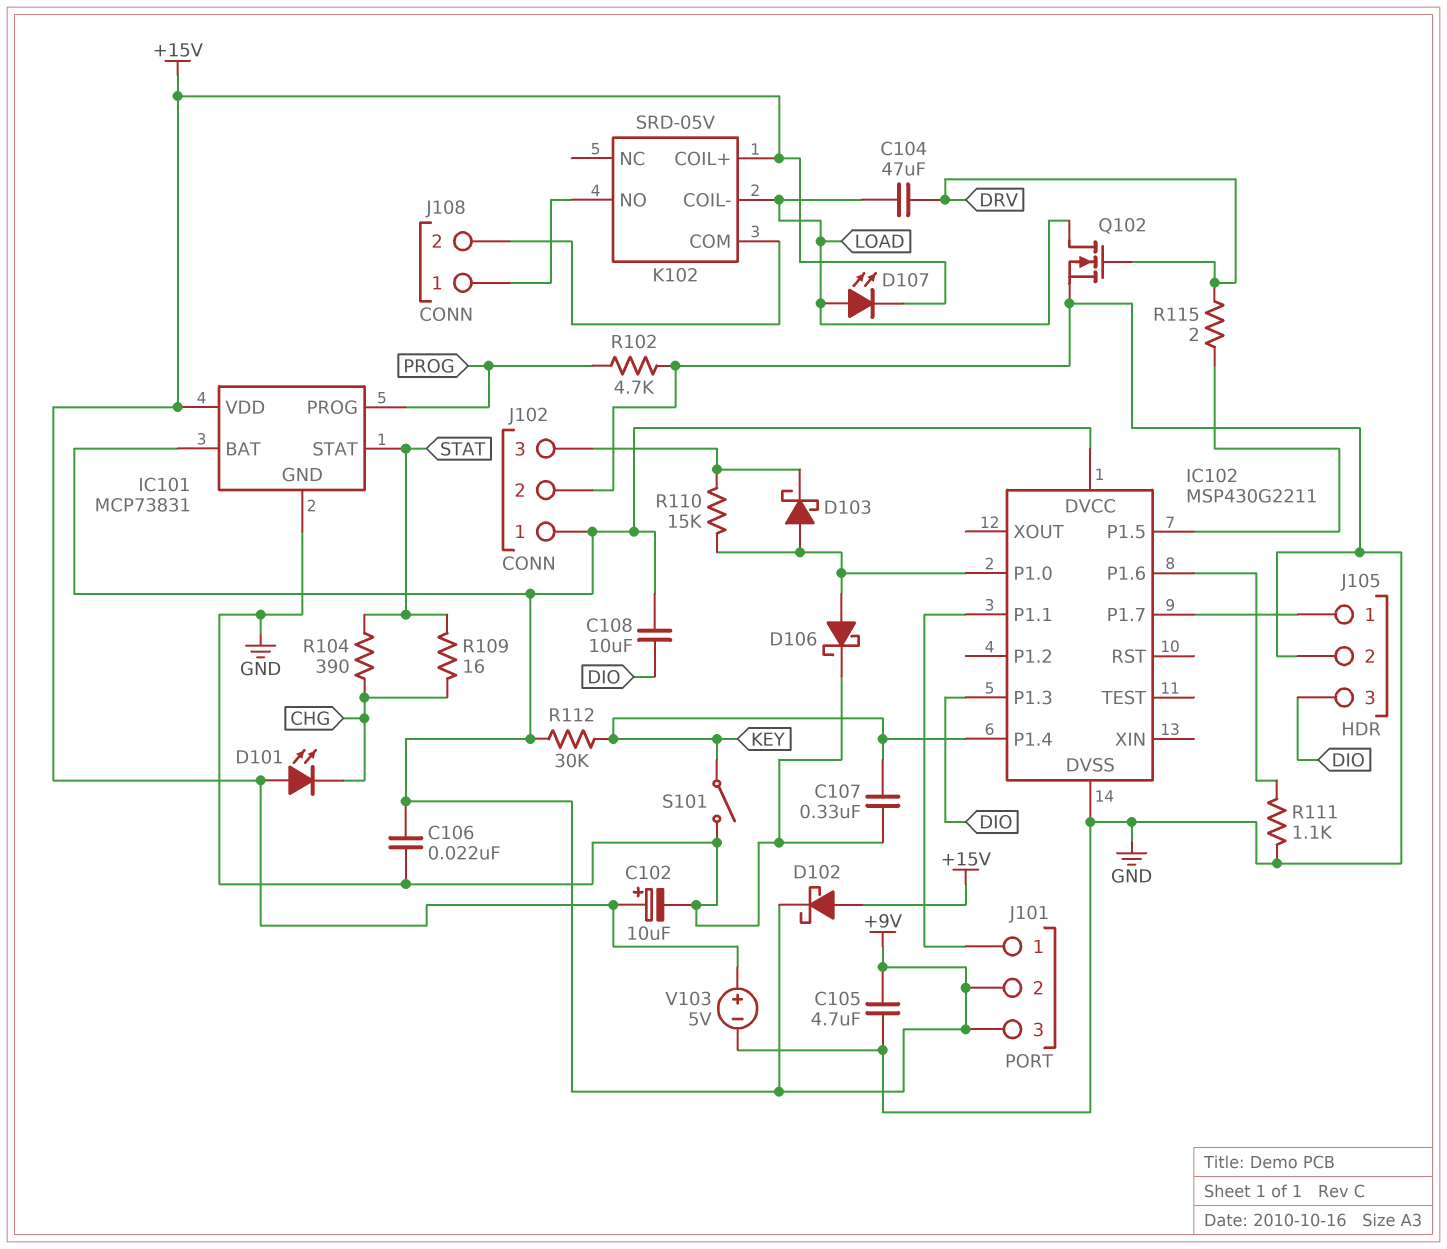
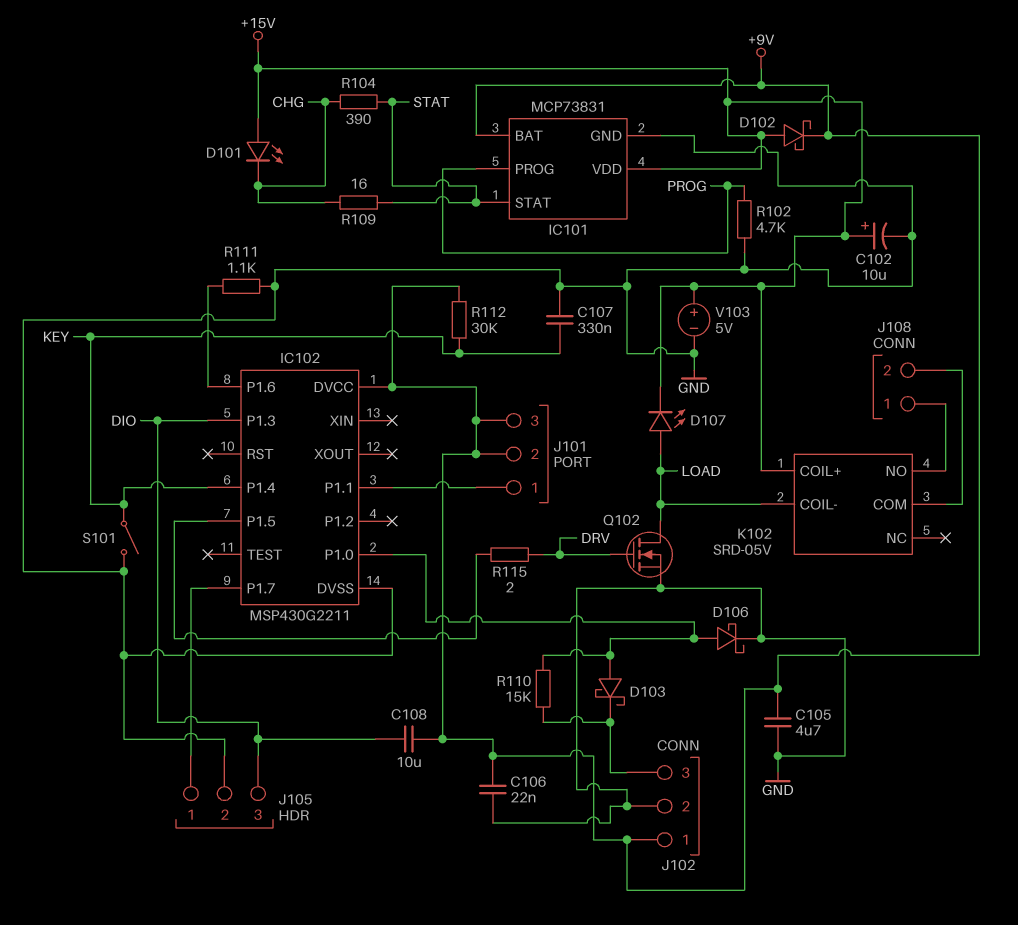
C104: 47uF (DRV, LOAD) -> none

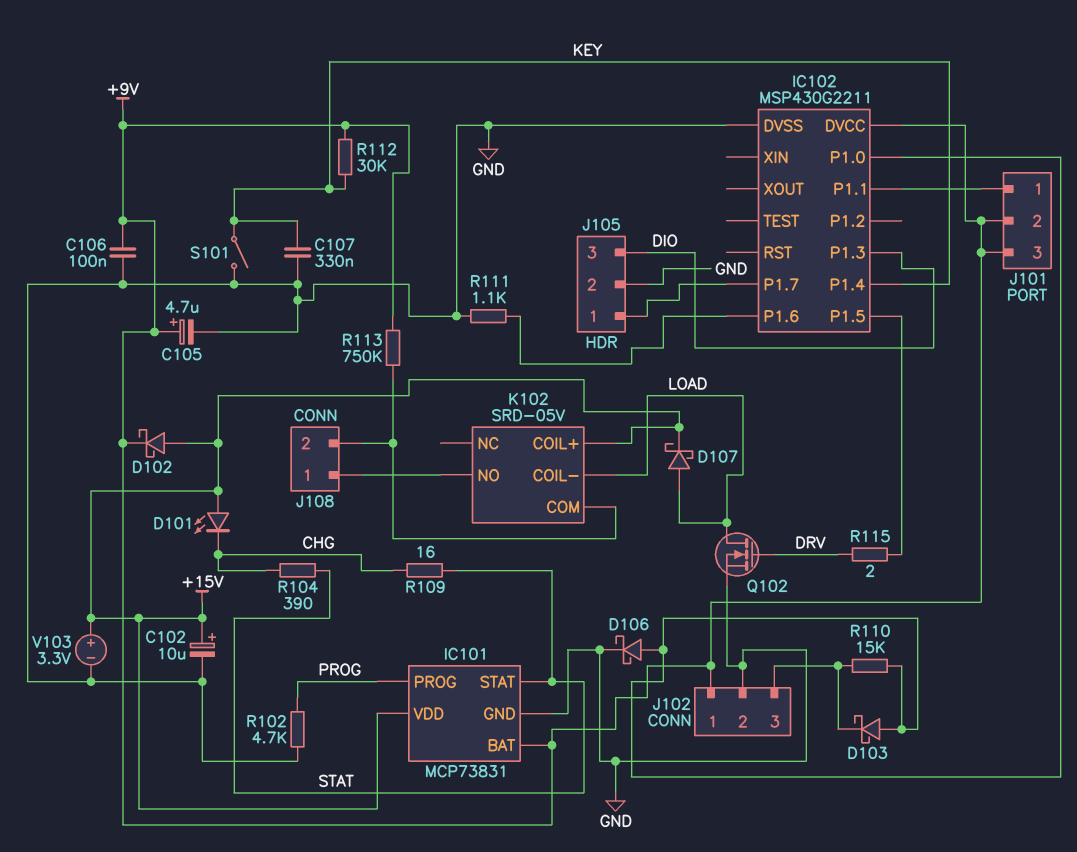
C105: 4.7uF (+9V, GND) -> 4.7uF (plus +9V, minus GND)
C106: 22nF (+9V, GND) -> 100nF (+9V, GND)
C108: 10uF (+9V, DIO) -> none
D107: LED (A LOAD, K +15V) -> schottky (A LOAD, K +15V)
R113: none -> 750k (+9V, J108/2)
V103: 5V (plus +15V, minus GND) -> 3.3V (plus +15V, minus GND)

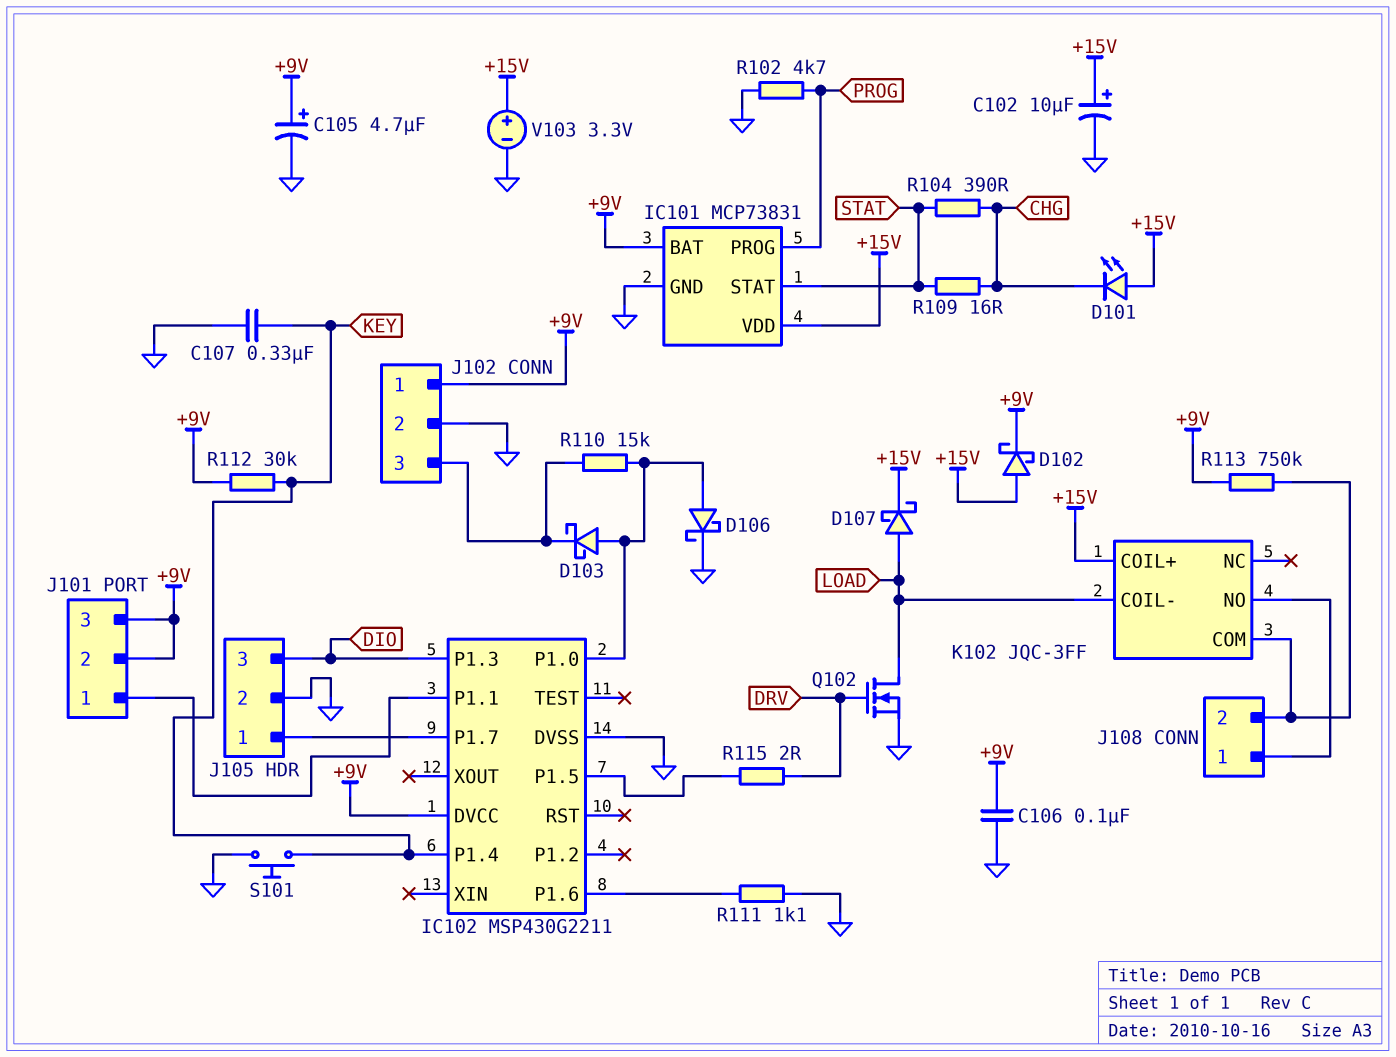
K102: SRD-05V -> JQC-3FF
S101: switch (GND, KEY) -> button (GND, KEY)

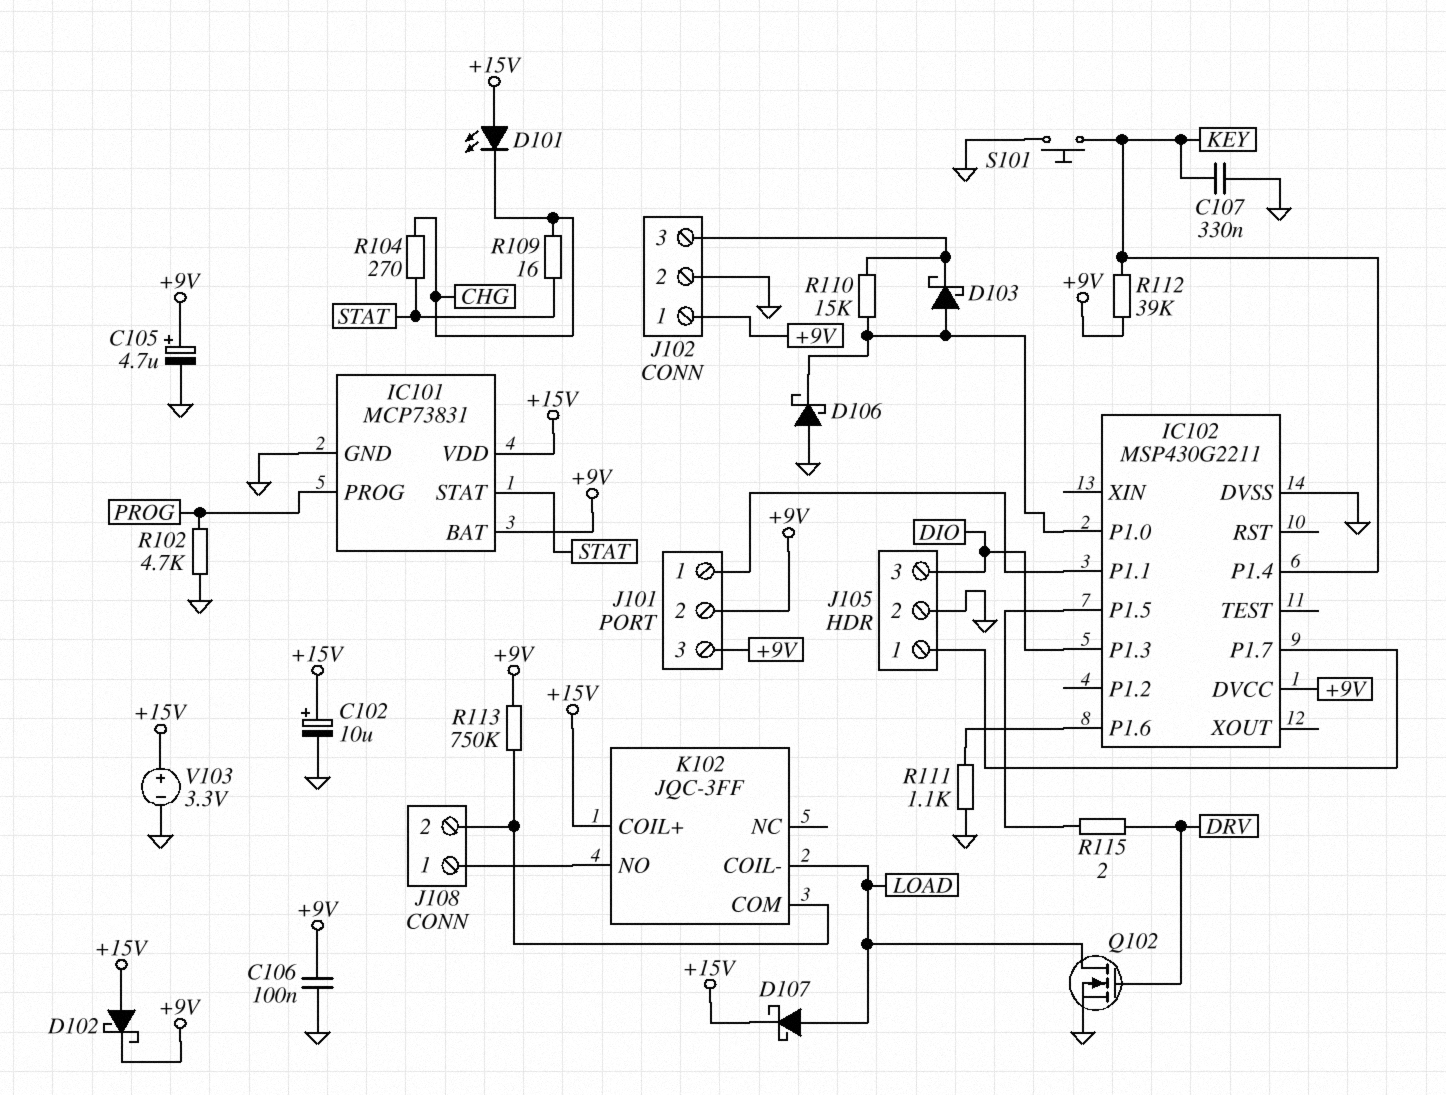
D106: schottky (A IC102/P1.0, K GND) -> schottky (A GND, K IC102/P1.0)
R104: 390 (CHG, STAT) -> 270 (CHG, STAT)
R112: 30k (+9V, KEY) -> 39k (+9V, KEY)

